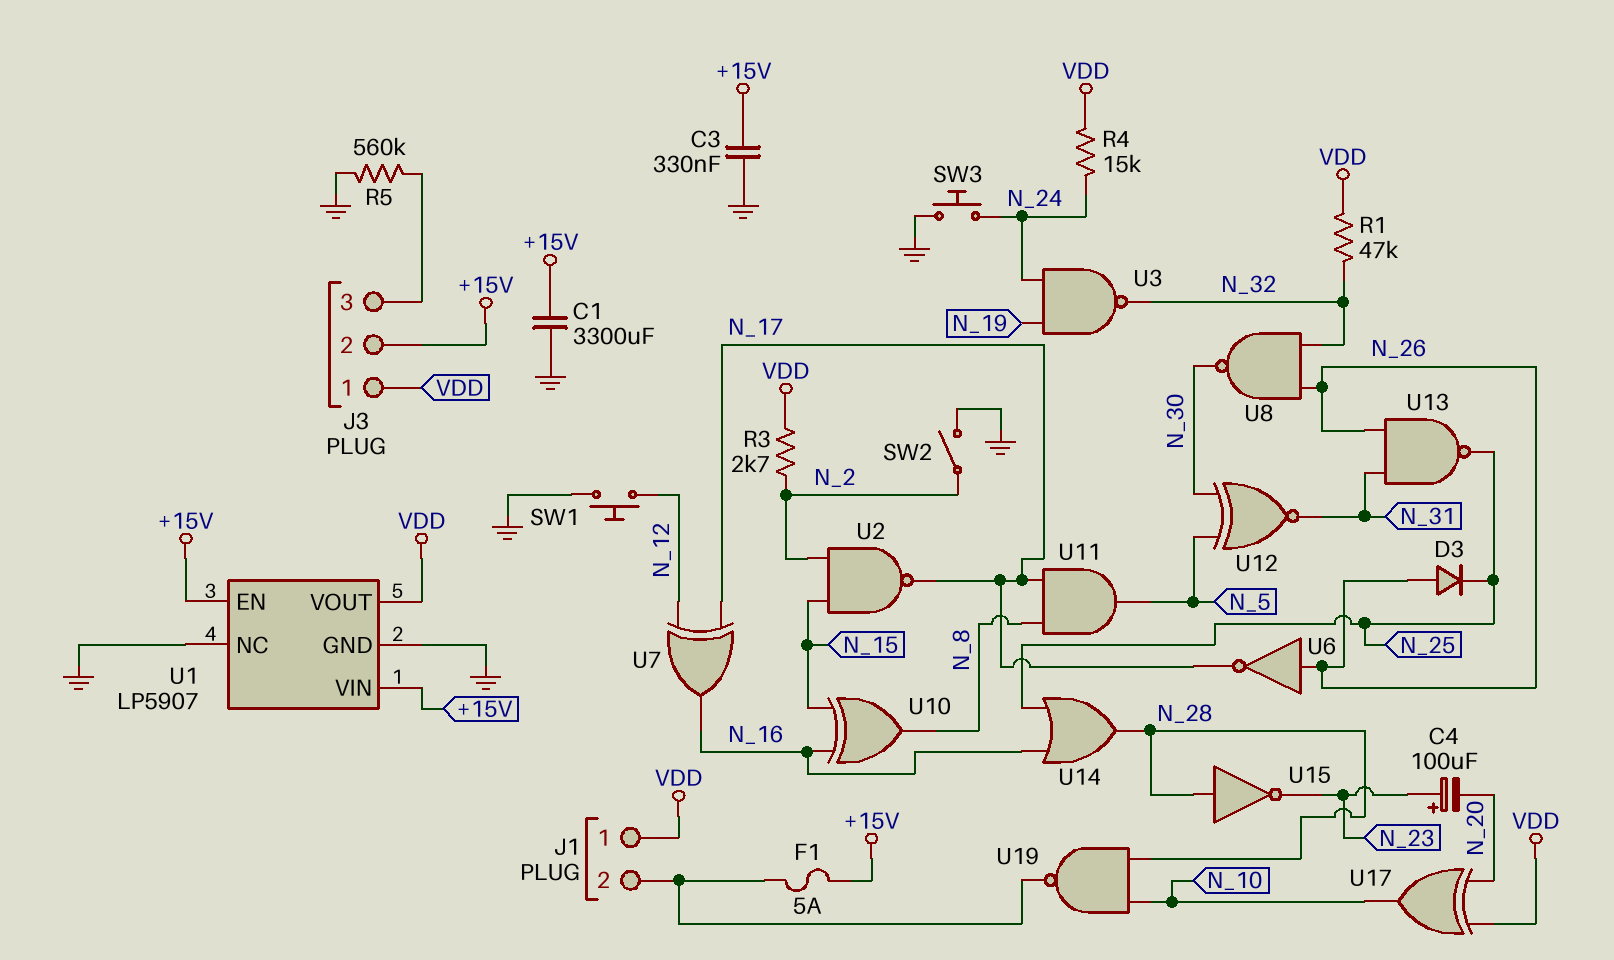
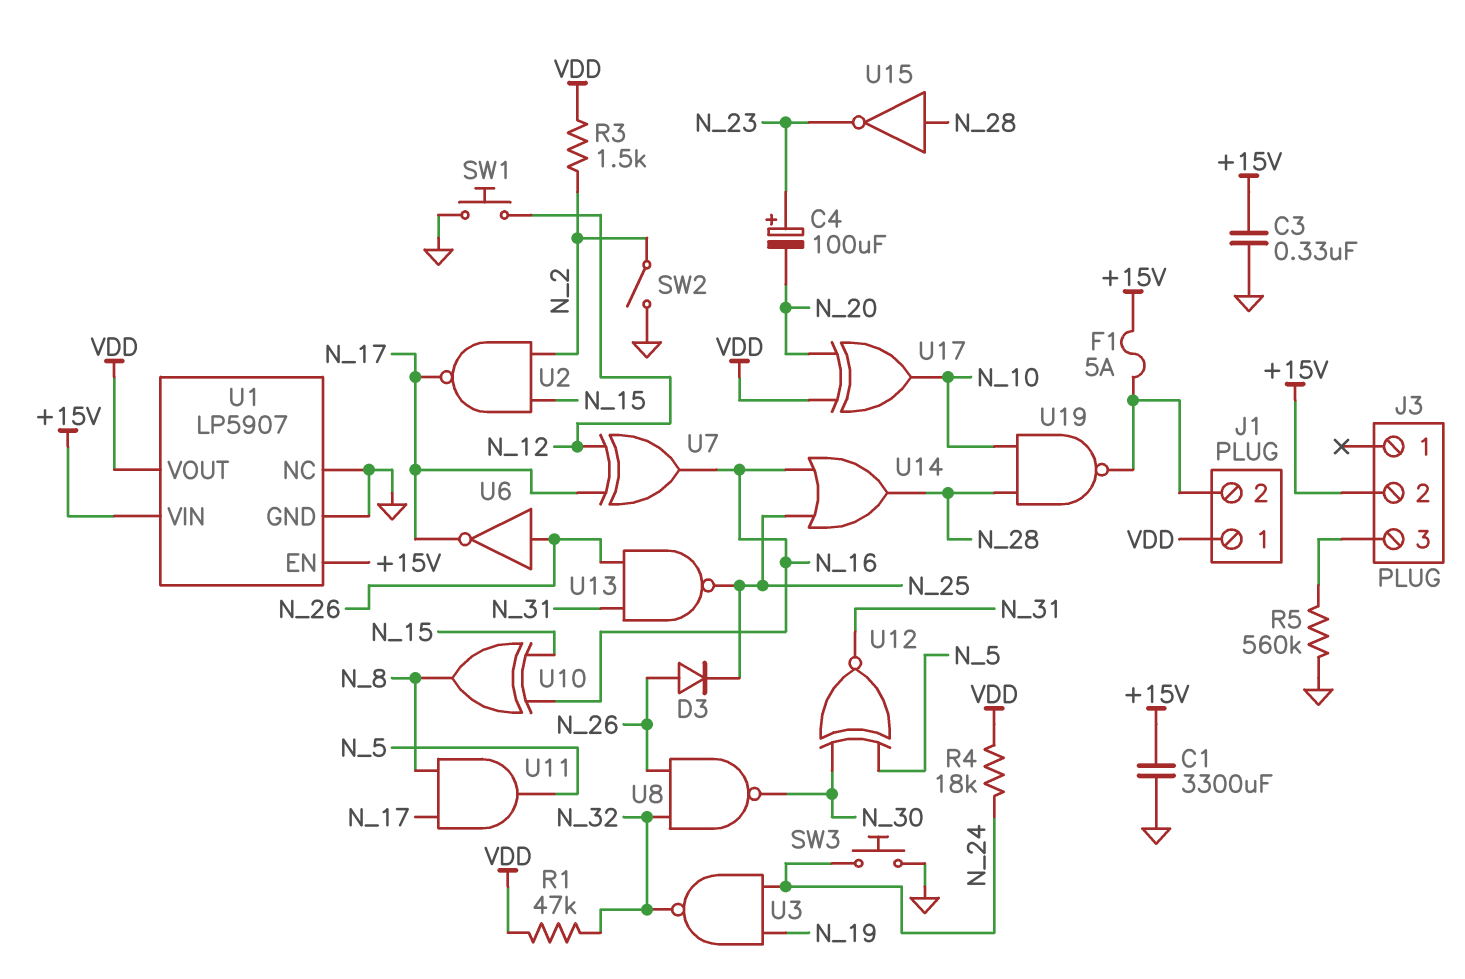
J3 pin 1: VDD -> none
R3: 2.7k (N_2, VDD) -> 1.5k (N_2, VDD)
R4: 15k (N_24, VDD) -> 18k (N_24, VDD)

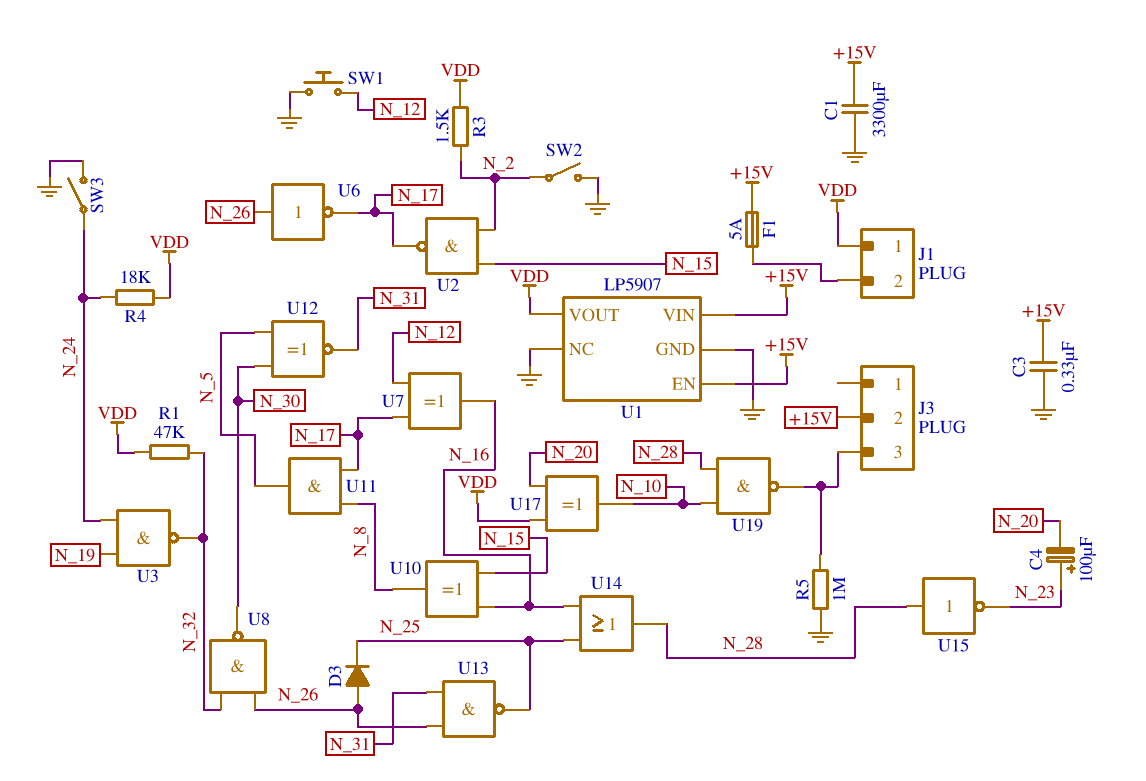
R5: 560k (GND, J3/3) -> 1M (GND, J3/3)
SW3: button (GND, N_24) -> switch (GND, N_24)
U19: NAND (in N_10, in N_28, out J1/2) -> NAND (in N_10, in N_28, out J3/3)

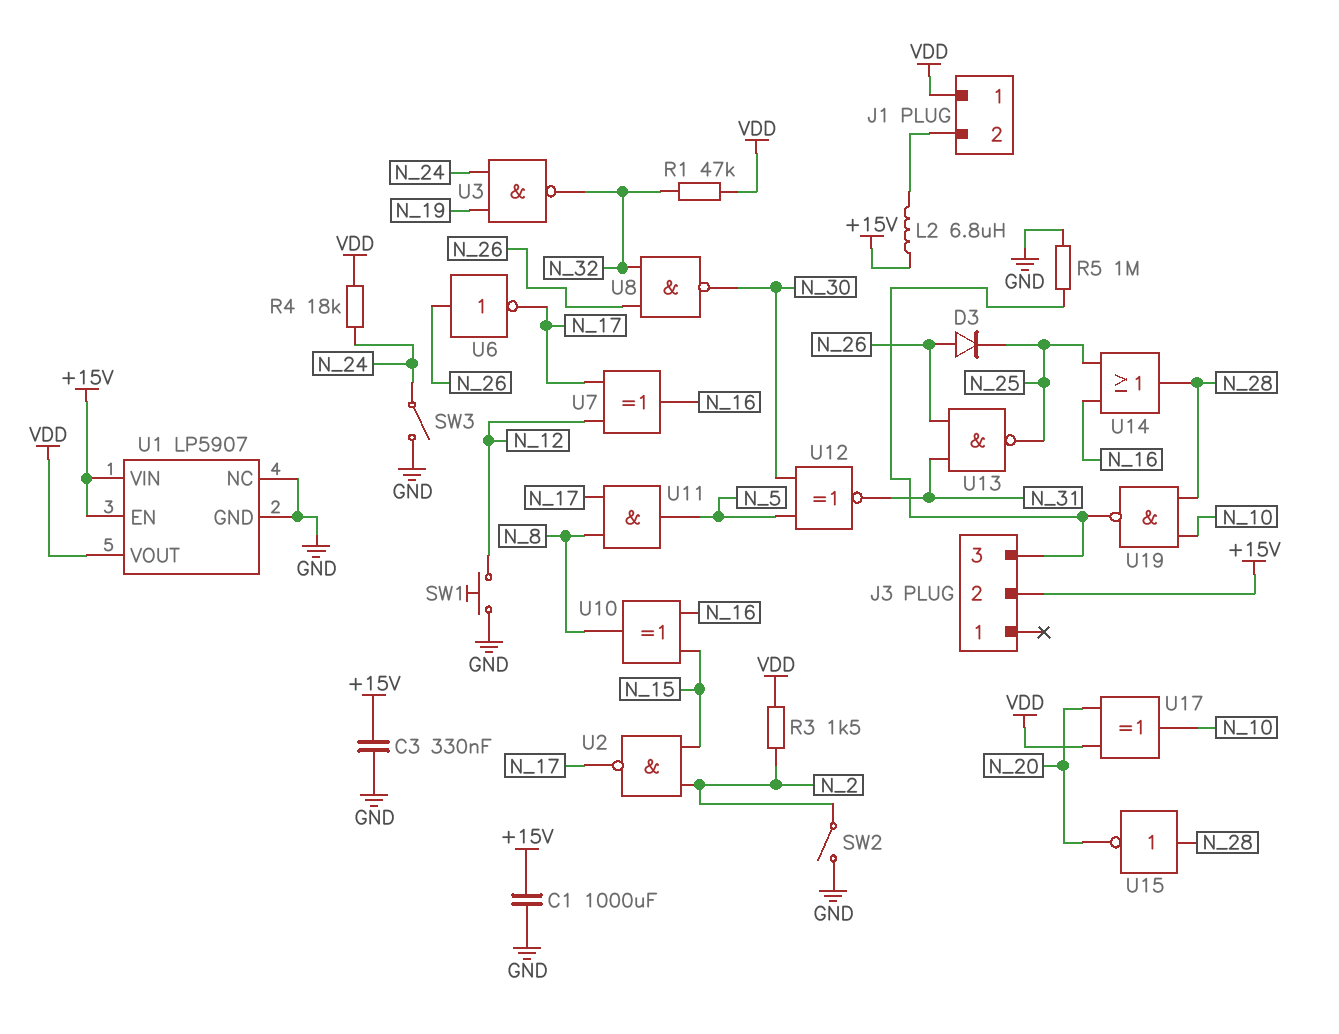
C1: 3300uF (+15V, GND) -> 1000uF (+15V, GND)
C4: 100uF (plus N_23, minus N_20) -> none
F1: 5A (+15V, J1/2) -> none
L2: none -> 6.8uH (+15V, J1/2)
U15: NOT (in N_28, out N_23) -> NOT (in N_28, out N_20)

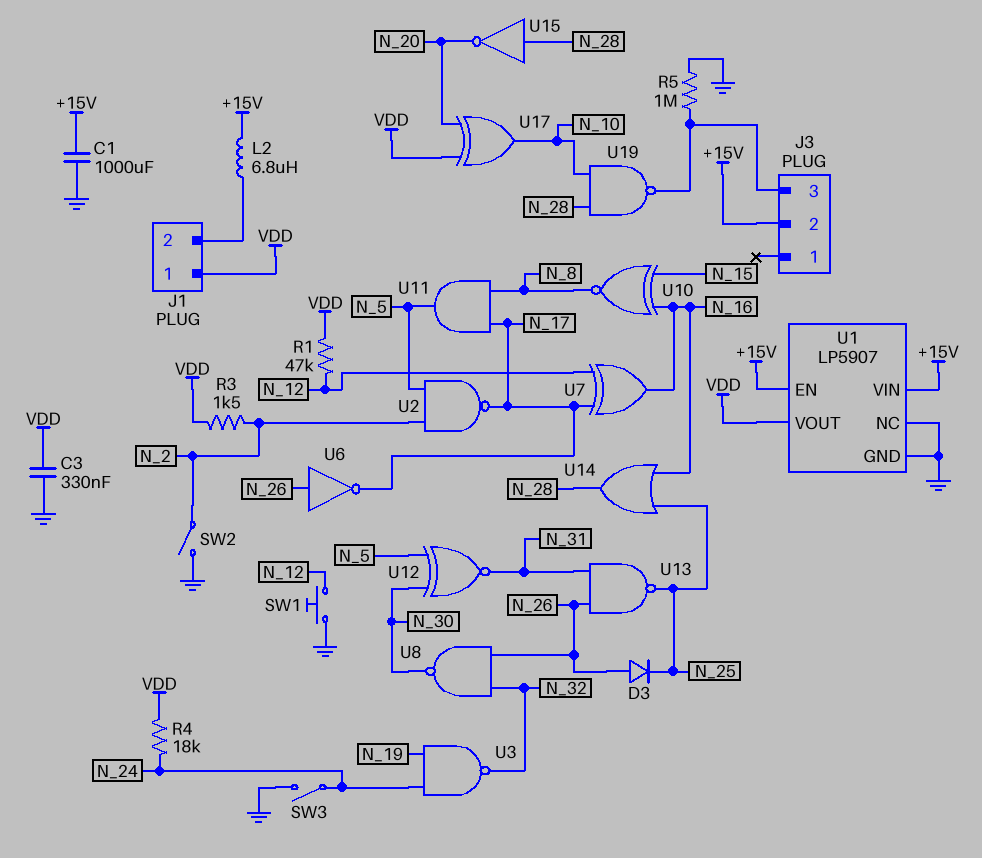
C3: 330nF (+15V, GND) -> 330nF (GND, VDD)
R1: 47k (N_32, VDD) -> 47k (N_12, VDD)
U2: NAND (in N_2, in N_15, out N_17) -> NAND (in N_2, in N_5, out N_17)
U10: XOR (in N_15, in N_16, out N_8) -> XNOR (in N_15, in N_16, out N_8)

